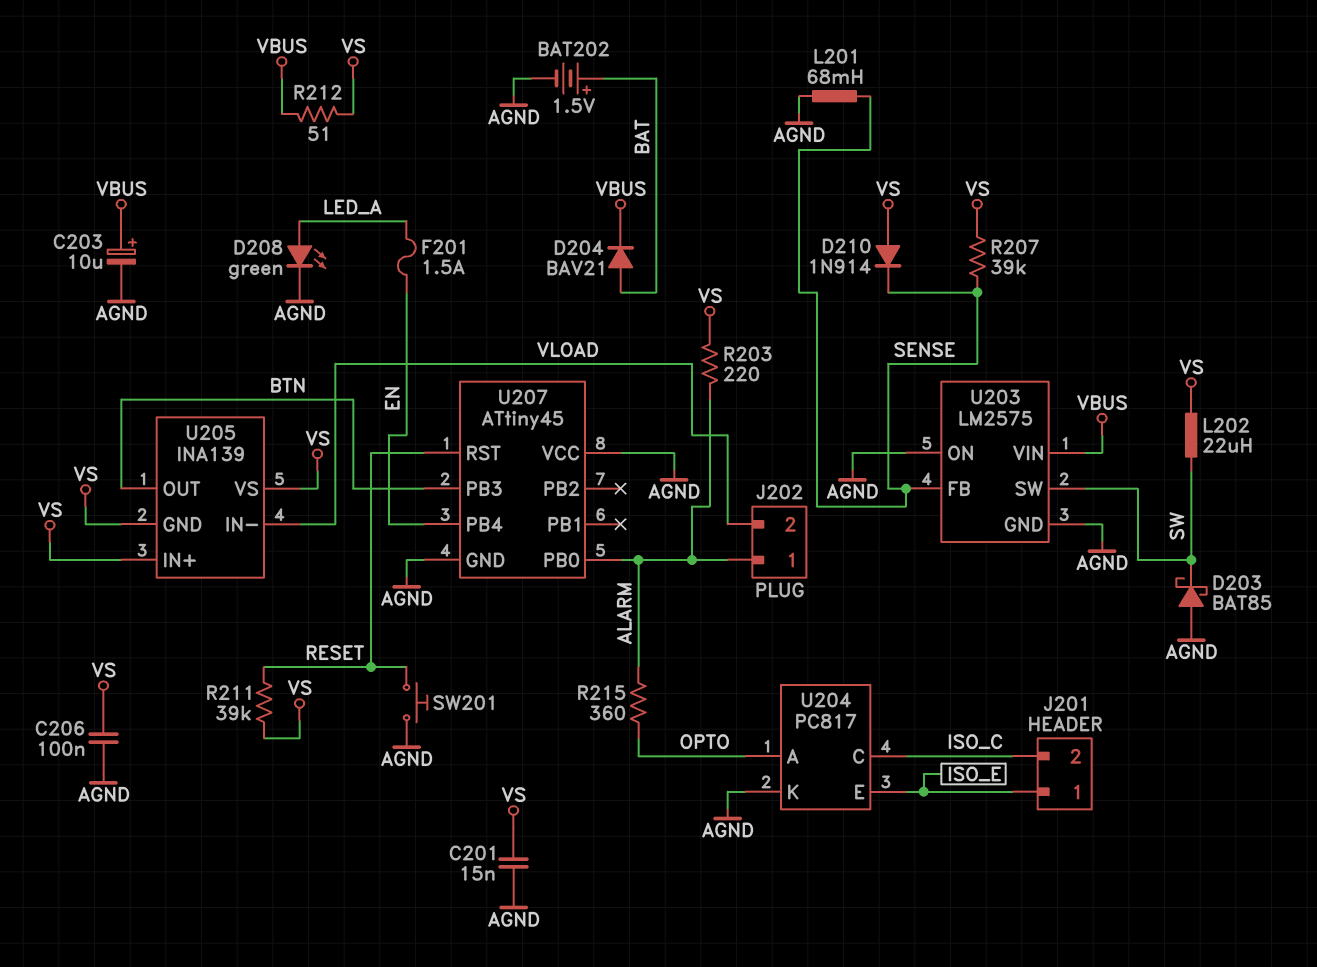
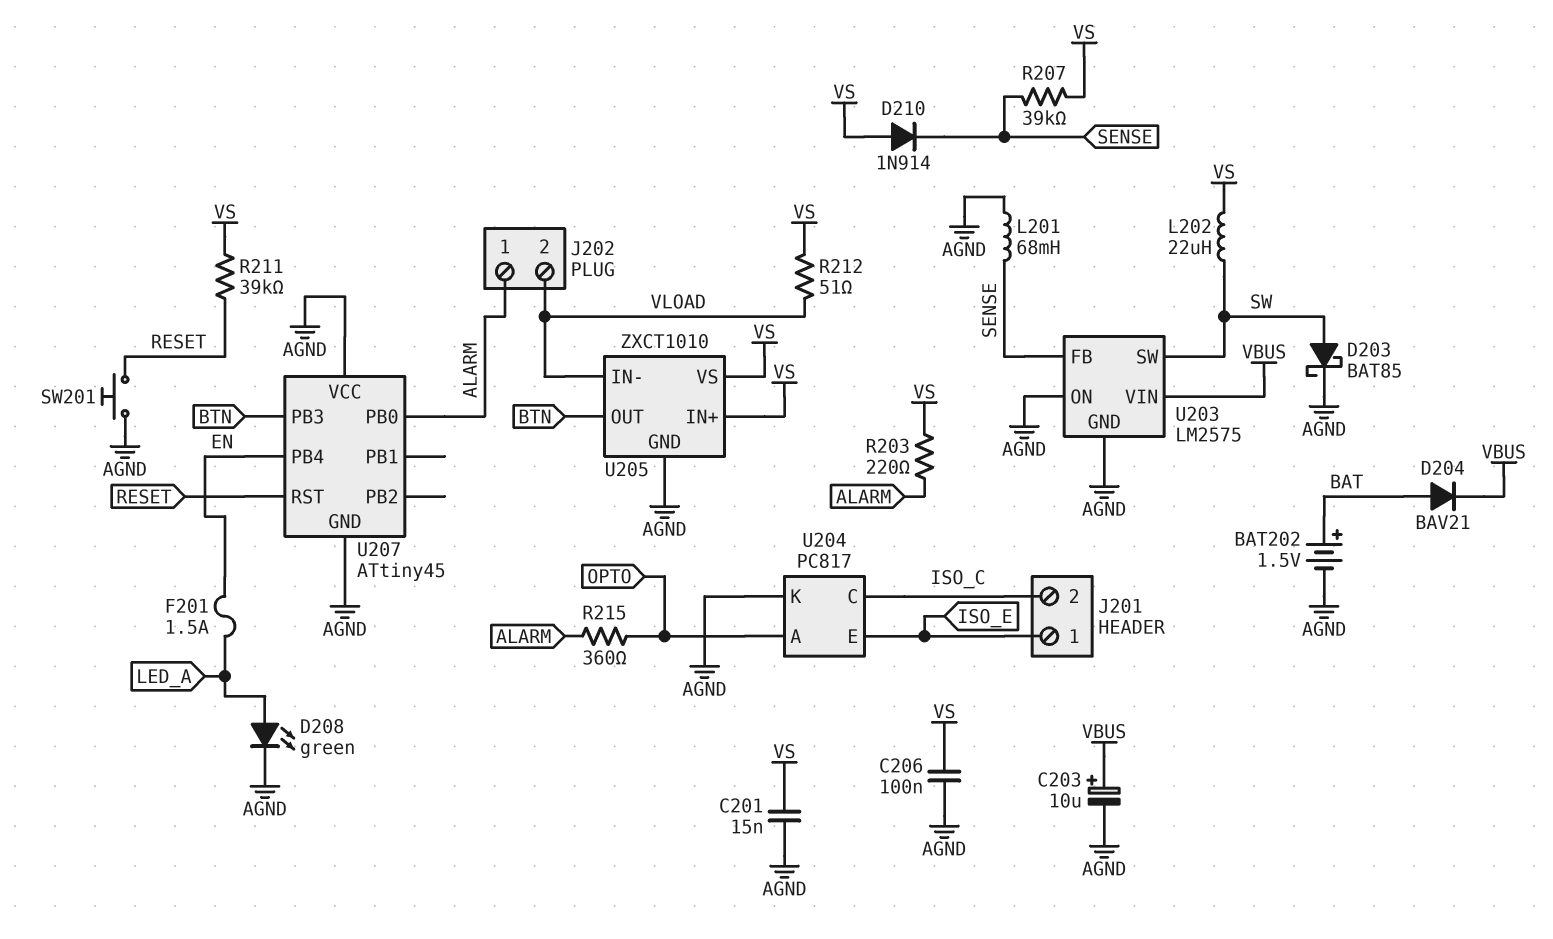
D203: schottky BAT85 (A AGND, K SW) -> schottky BAT85 (A SW, K AGND)
R212: 51 (VBUS, VS) -> 51 (VLOAD, VS)
U205: INA139 -> ZXCT1010
U205 pin GND: VS -> AGND

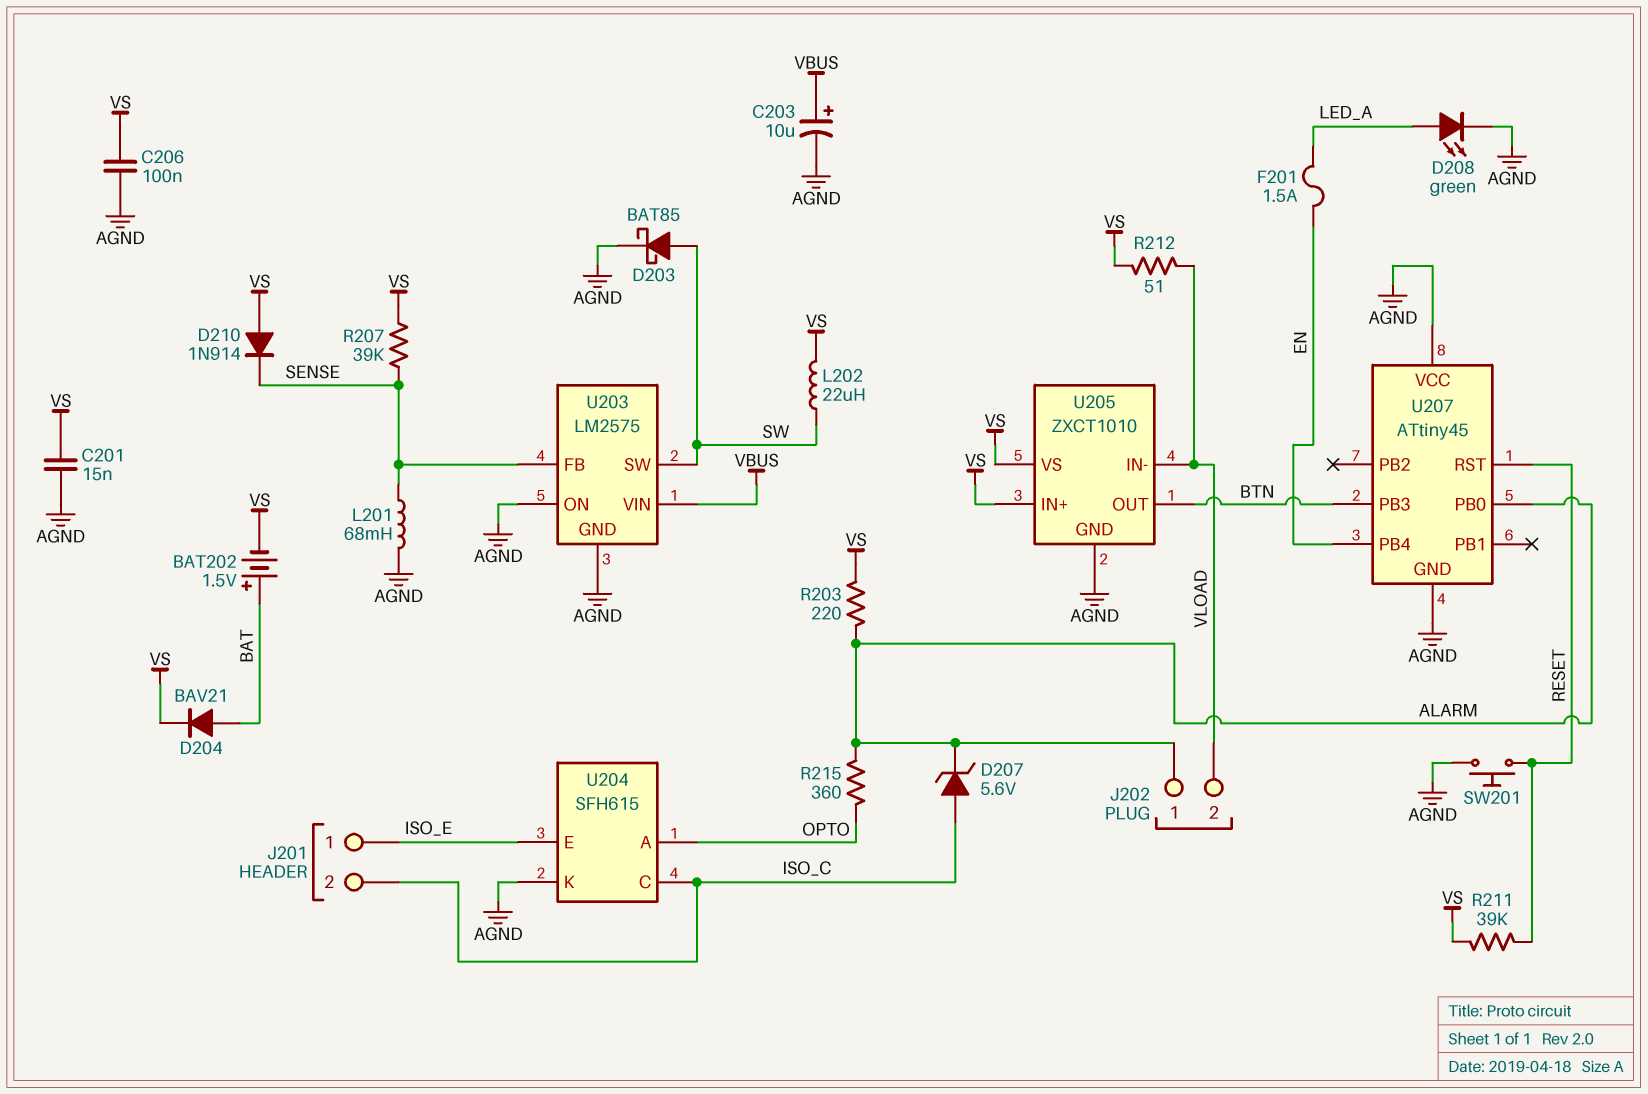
BAT202: 1.5V (plus BAT, minus AGND) -> 1.5V (plus BAT, minus VS)
D204: diode BAV21 (A BAT, K VBUS) -> diode BAV21 (A BAT, K VS)
D207: none -> zener 5.6V (A ISO_C, K ALARM)
U204: PC817 -> SFH615

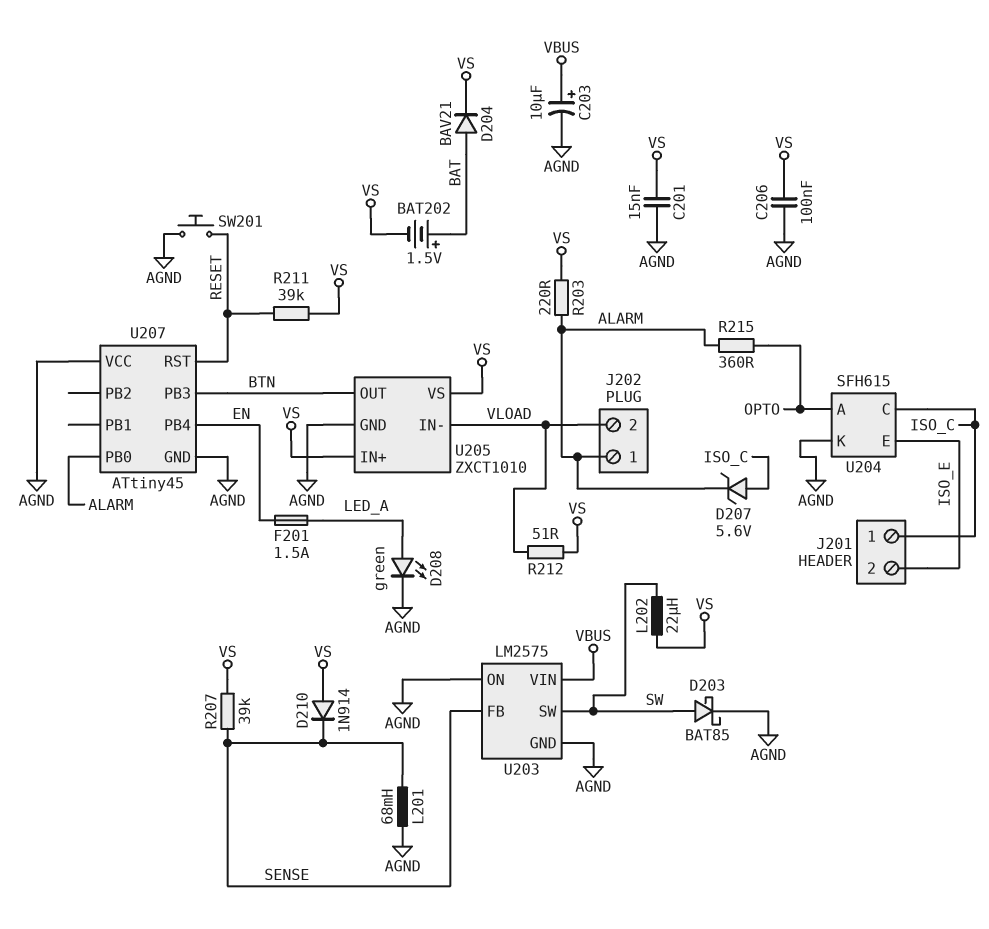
J201 pin 1: ISO_E -> ISO_C
J201 pin 2: ISO_C -> ISO_E

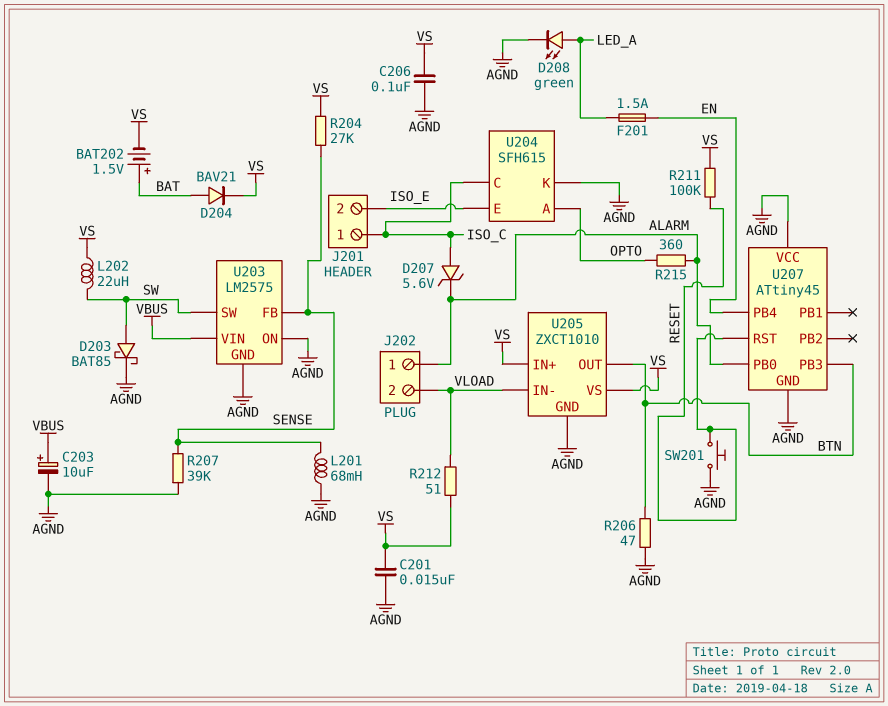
D210: diode 1N914 (A VS, K SENSE) -> none
R203: 220 (ALARM, VS) -> none
R204: none -> 27k (SENSE, VS)
R206: none -> 47 (AGND, BTN)
R207: 39k (SENSE, VS) -> 39k (AGND, SENSE)
R211: 39k (RESET, VS) -> 100k (RESET, VS)

